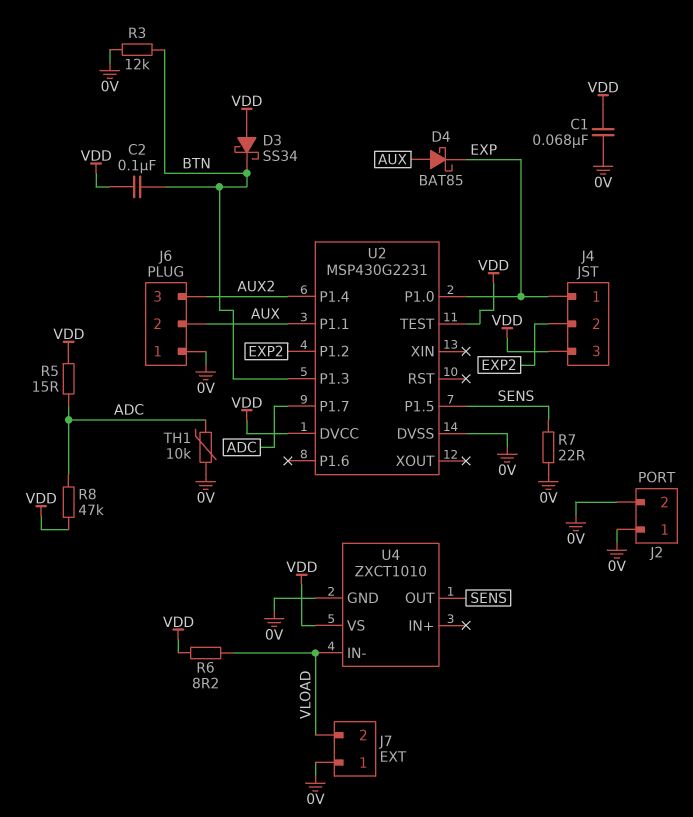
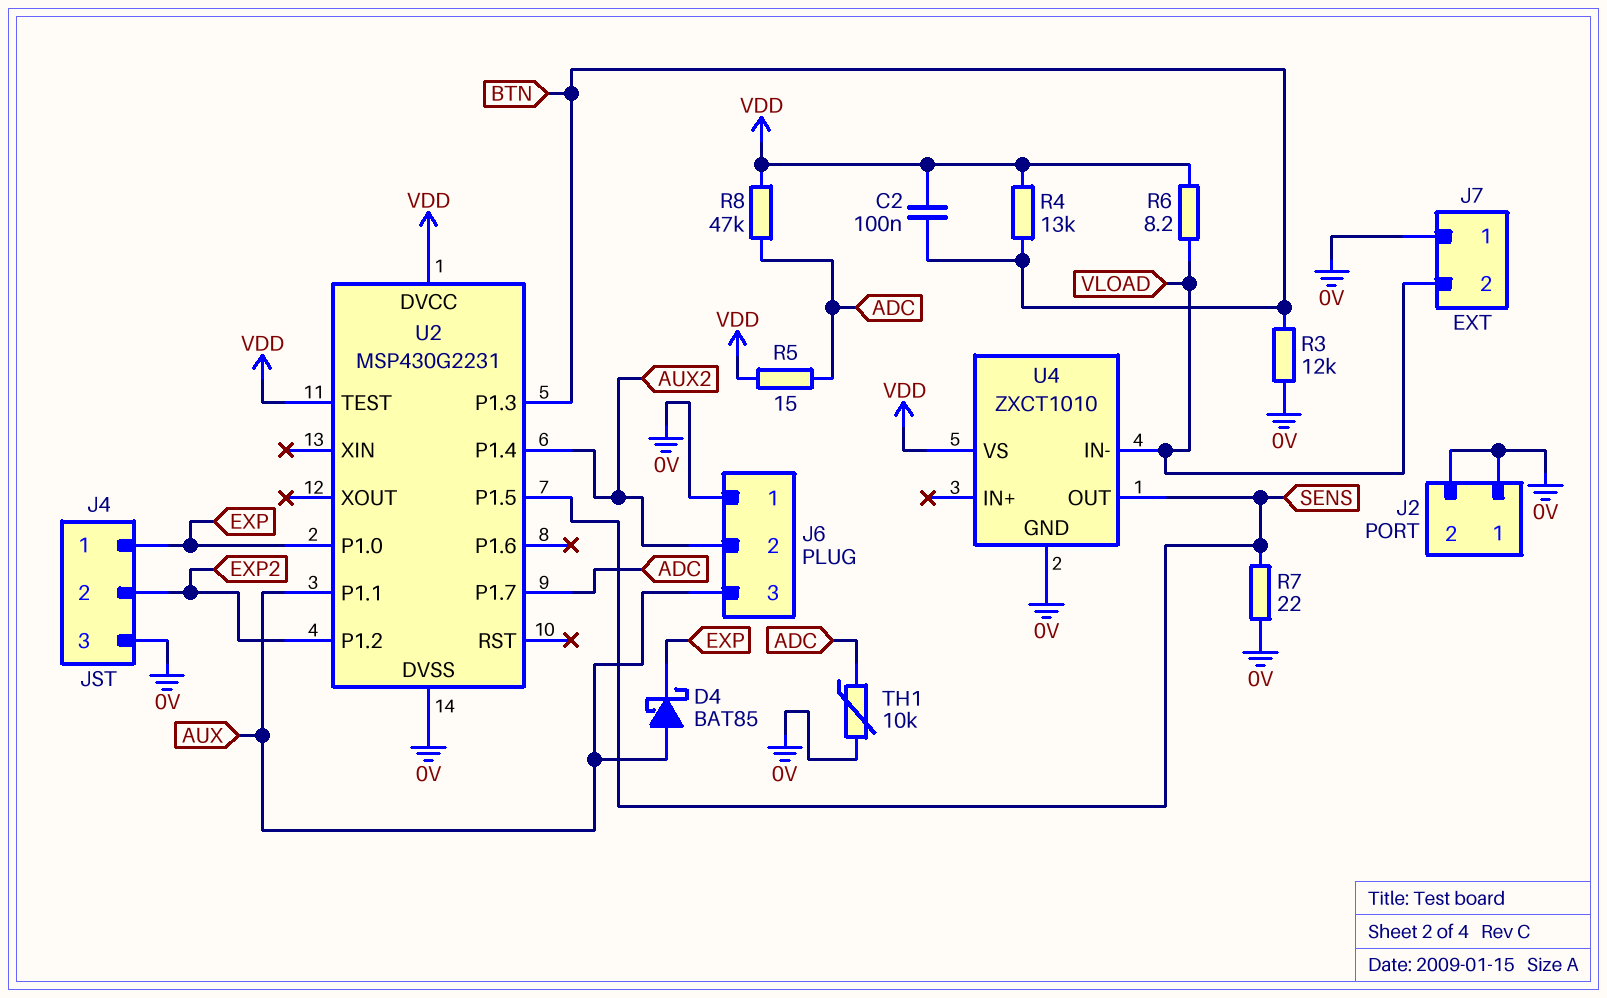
C1: 68nF (0V, VDD) -> none
D3: schottky SS34 (A VDD, K BTN) -> none
J4 pin 3: VDD -> 0V
J6 pin 2: AUX -> AUX2
J6 pin 3: AUX2 -> AUX
R4: none -> 13k (BTN, VDD)

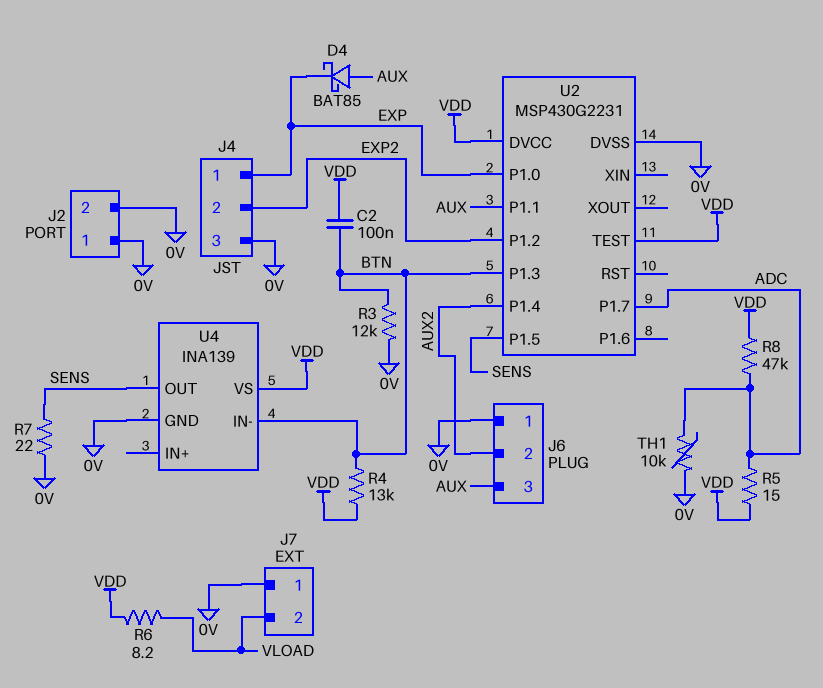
U4: ZXCT1010 -> INA139
U4 pin IN-: VLOAD -> BTN

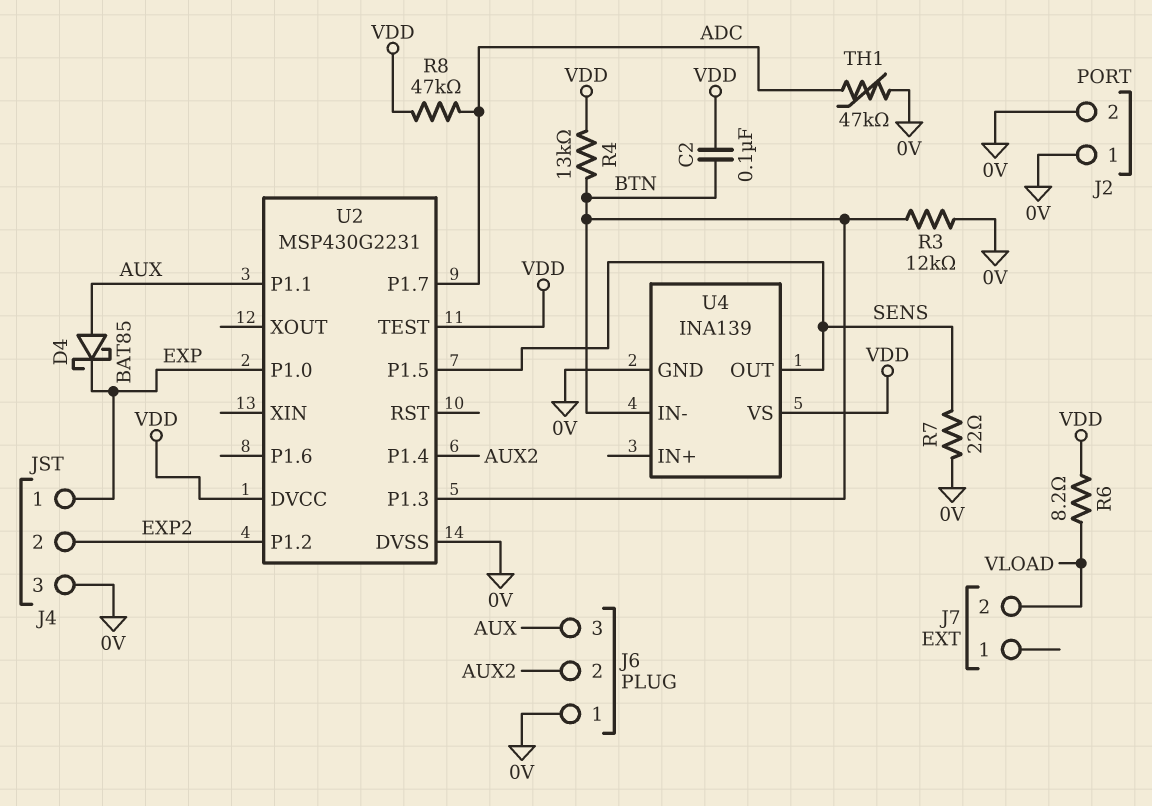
J7 pin 1: 0V -> none
R5: 15 (ADC, VDD) -> none
TH1: 10k (0V, ADC) -> 47k (0V, ADC)

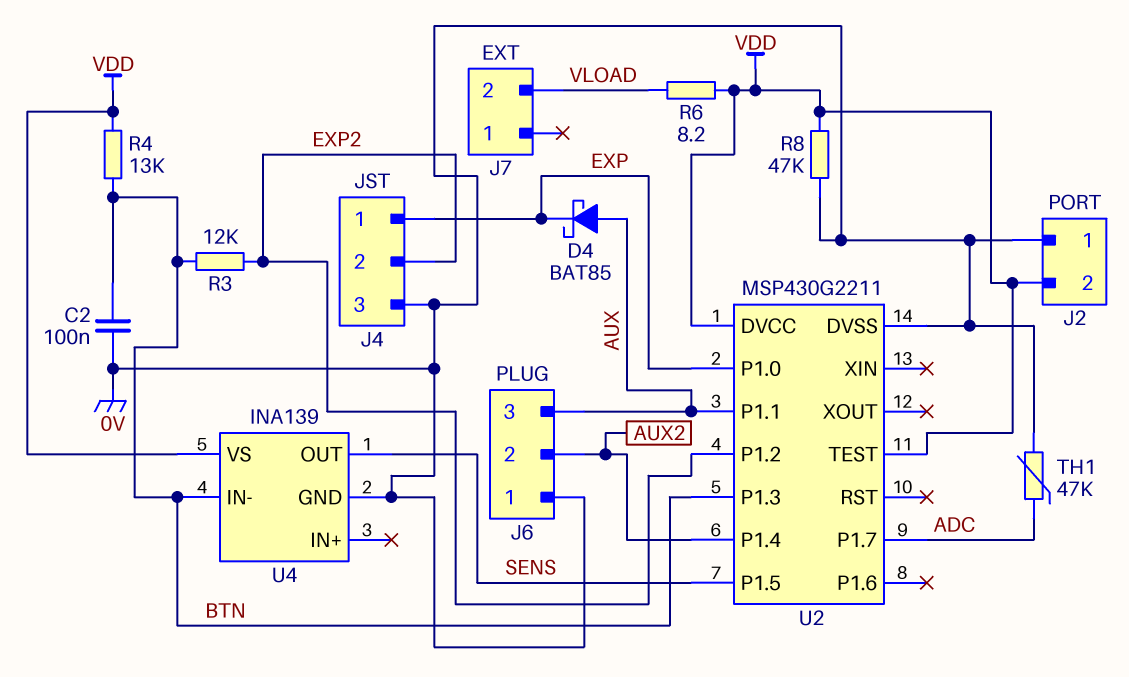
C2: 100nF (BTN, VDD) -> 100nF (0V, BTN)
J2 pin 2: 0V -> VDD
R3: 12k (0V, BTN) -> 12k (BTN, EXP2)
R7: 22 (0V, SENS) -> none
R8: 47k (ADC, VDD) -> 47k (0V, VDD)
U2: MSP430G2231 -> MSP430G2211

